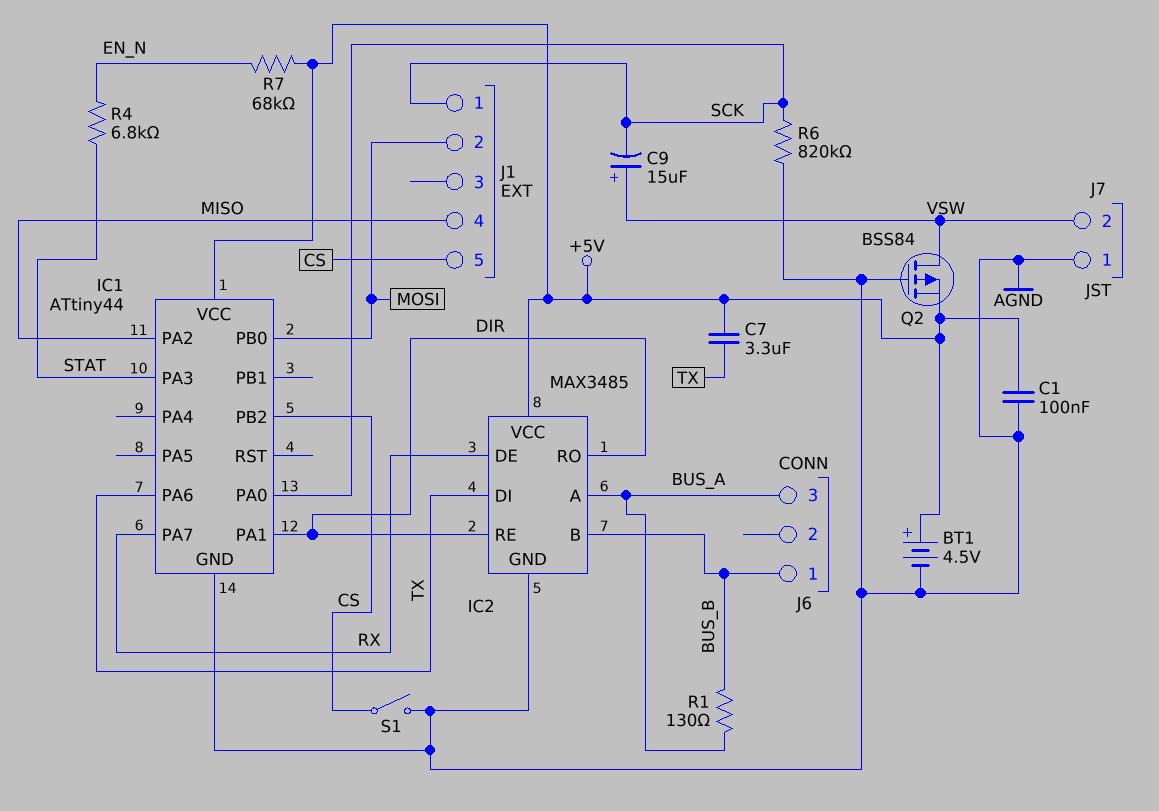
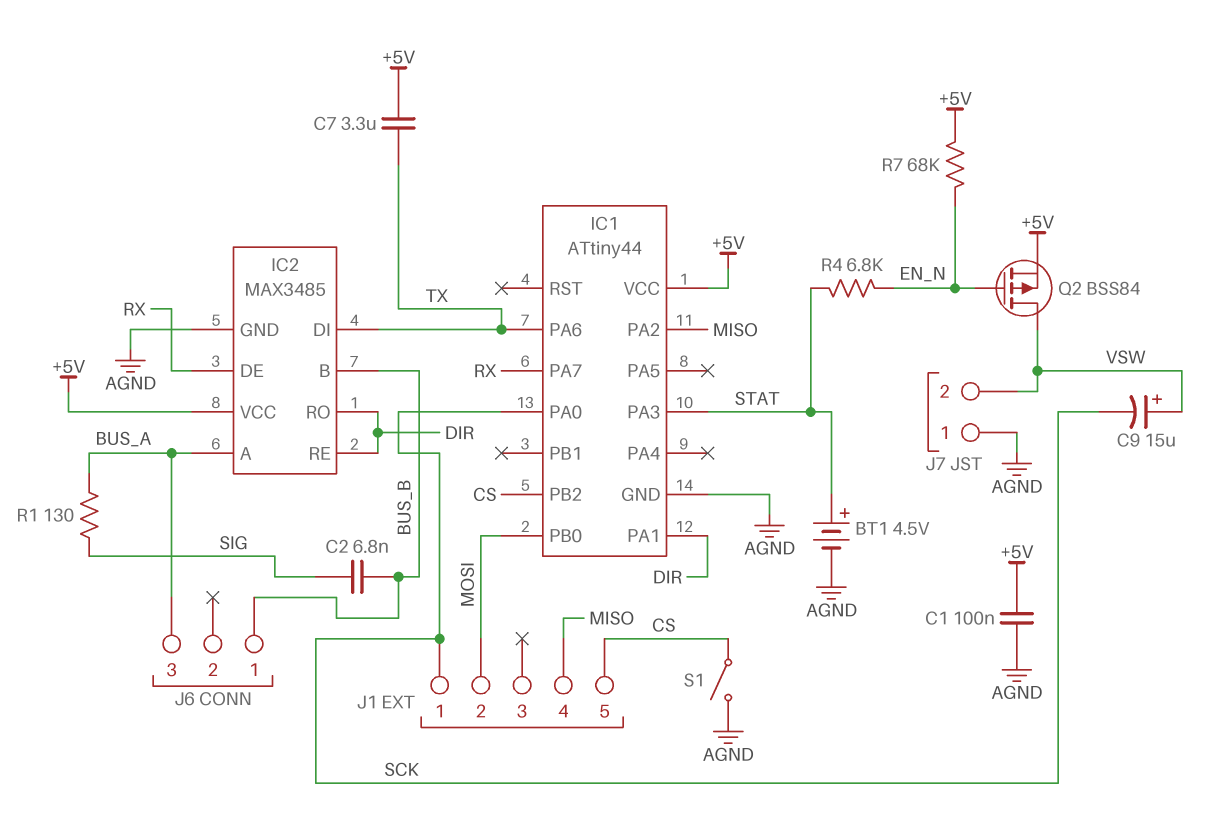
BT1: 4.5V (plus +5V, minus AGND) -> 4.5V (plus STAT, minus AGND)
C2: none -> 6.8nF (BUS_B, SIG)
Q2: PMOS BSS84 (G AGND, D VSW, S +5V) -> PMOS BSS84 (G EN_N, D VSW, S +5V)
R1: 130 (BUS_A, BUS_B) -> 130 (BUS_A, SIG)
R6: 820k (AGND, SCK) -> none

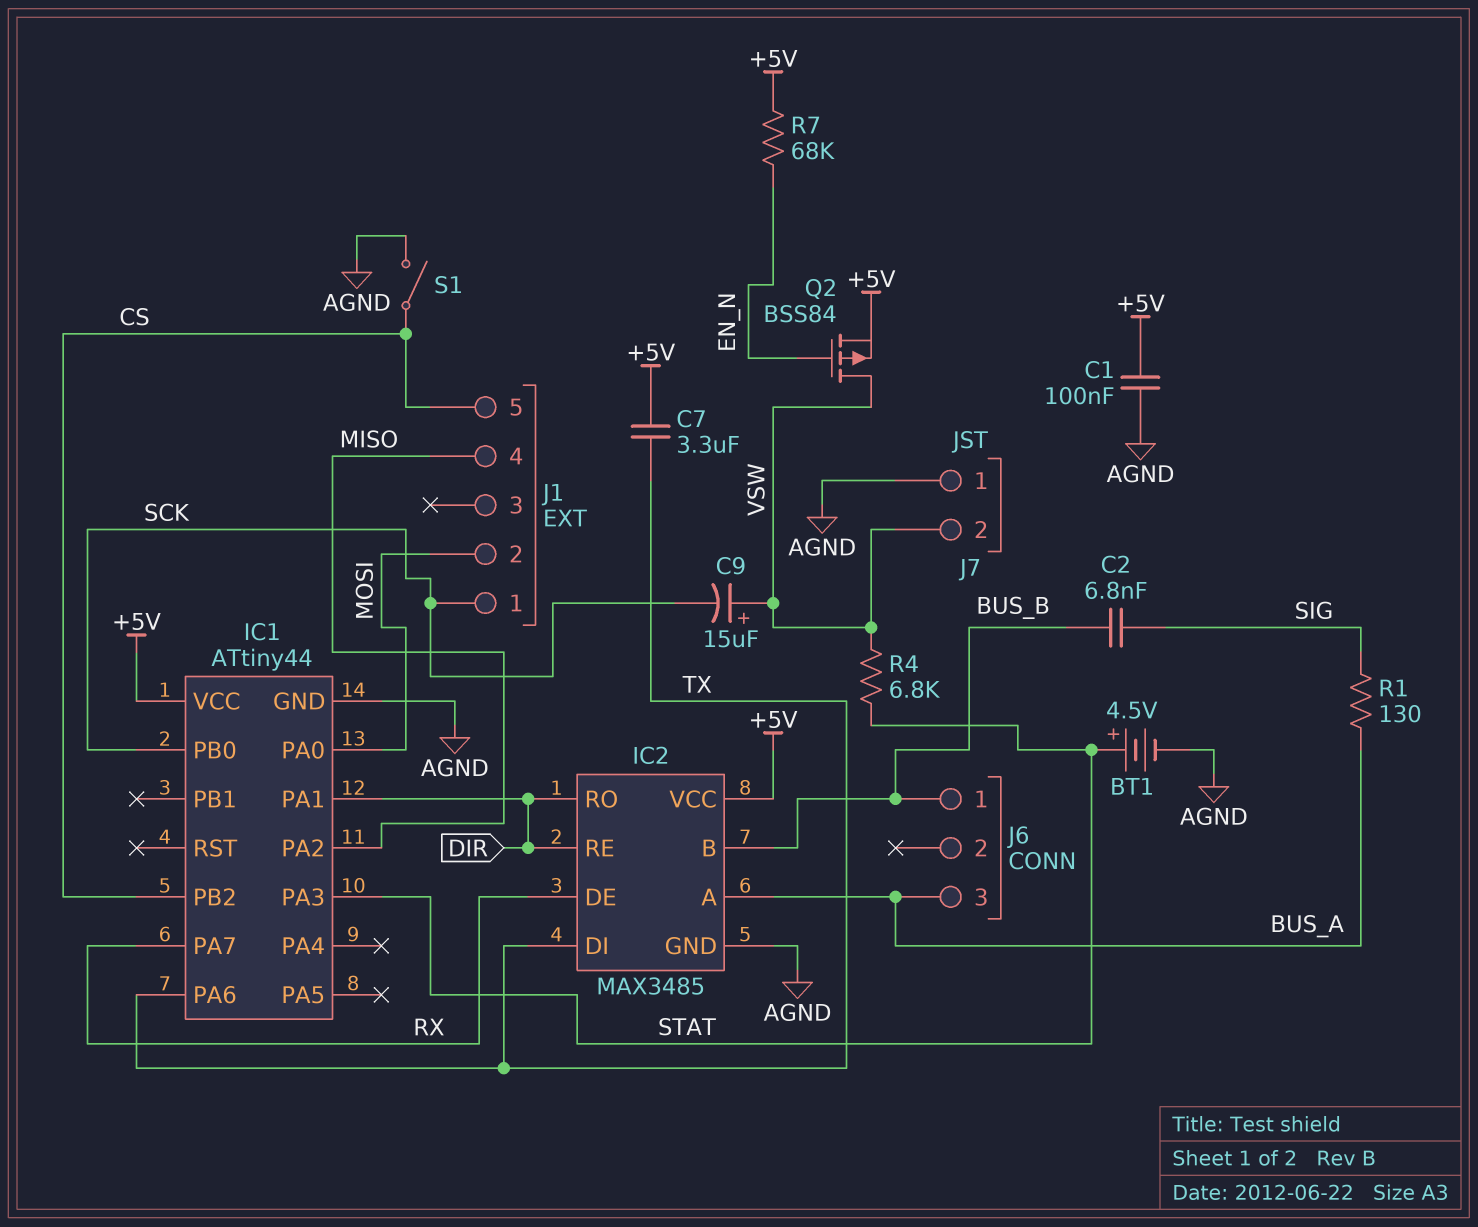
IC1 pin PA0: SCK -> MOSI
IC1 pin PB0: MOSI -> SCK
R4: 6.8k (EN_N, STAT) -> 6.8k (STAT, VSW)

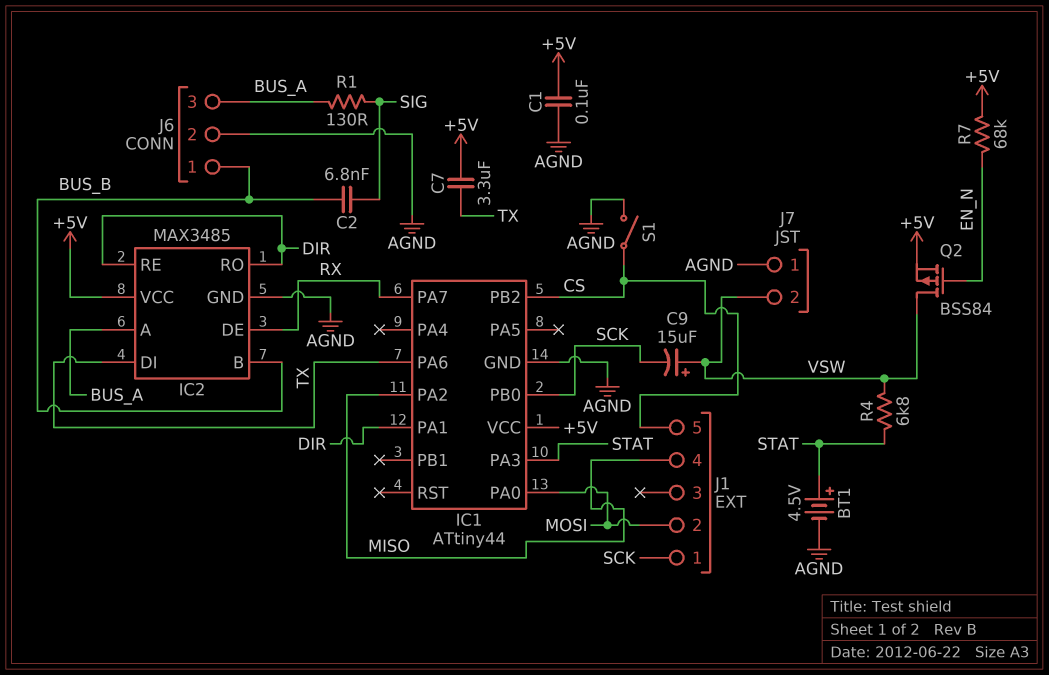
J6 pin 2: none -> AGND

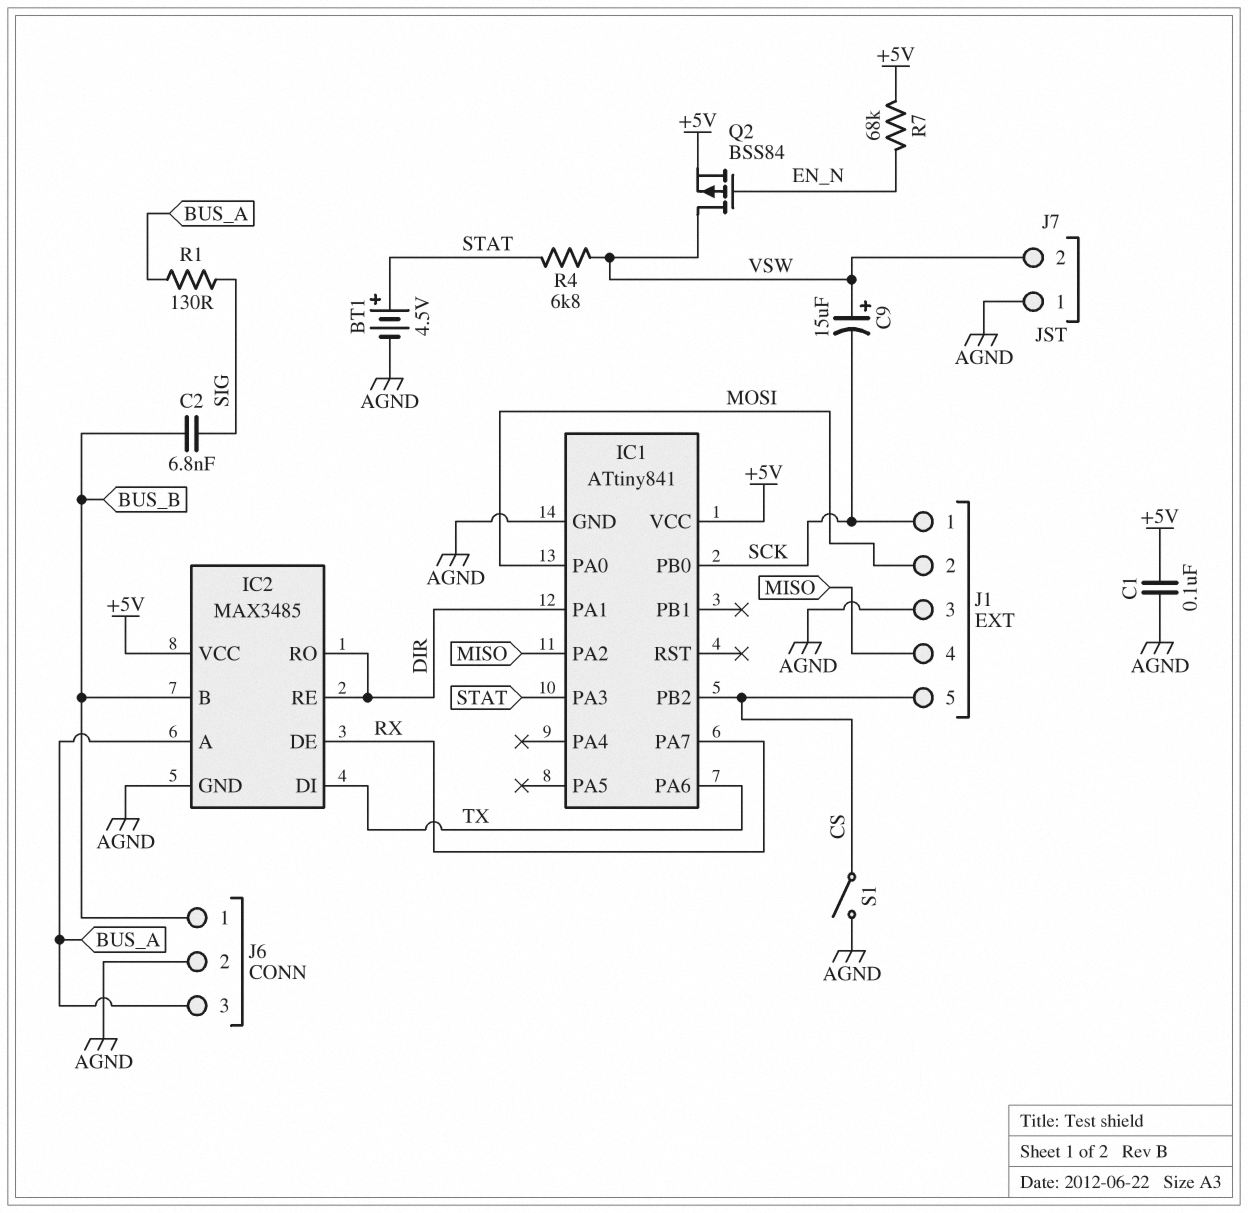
C7: 3.3uF (+5V, TX) -> none
IC1: ATtiny44 -> ATtiny841
J1 pin 3: none -> AGND

